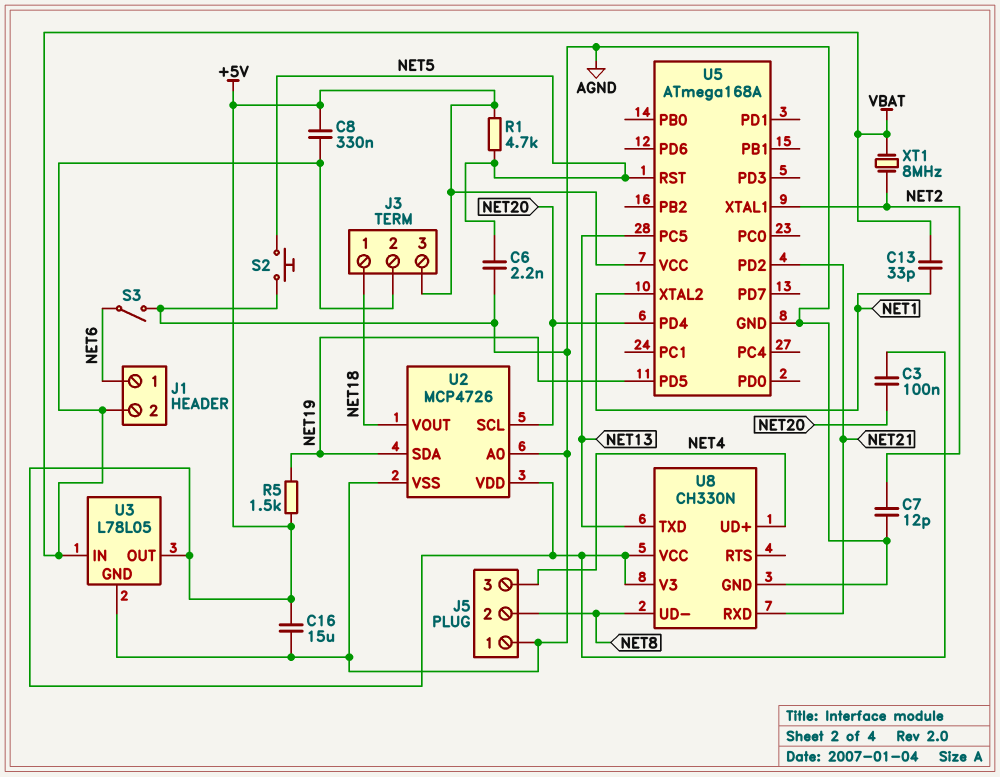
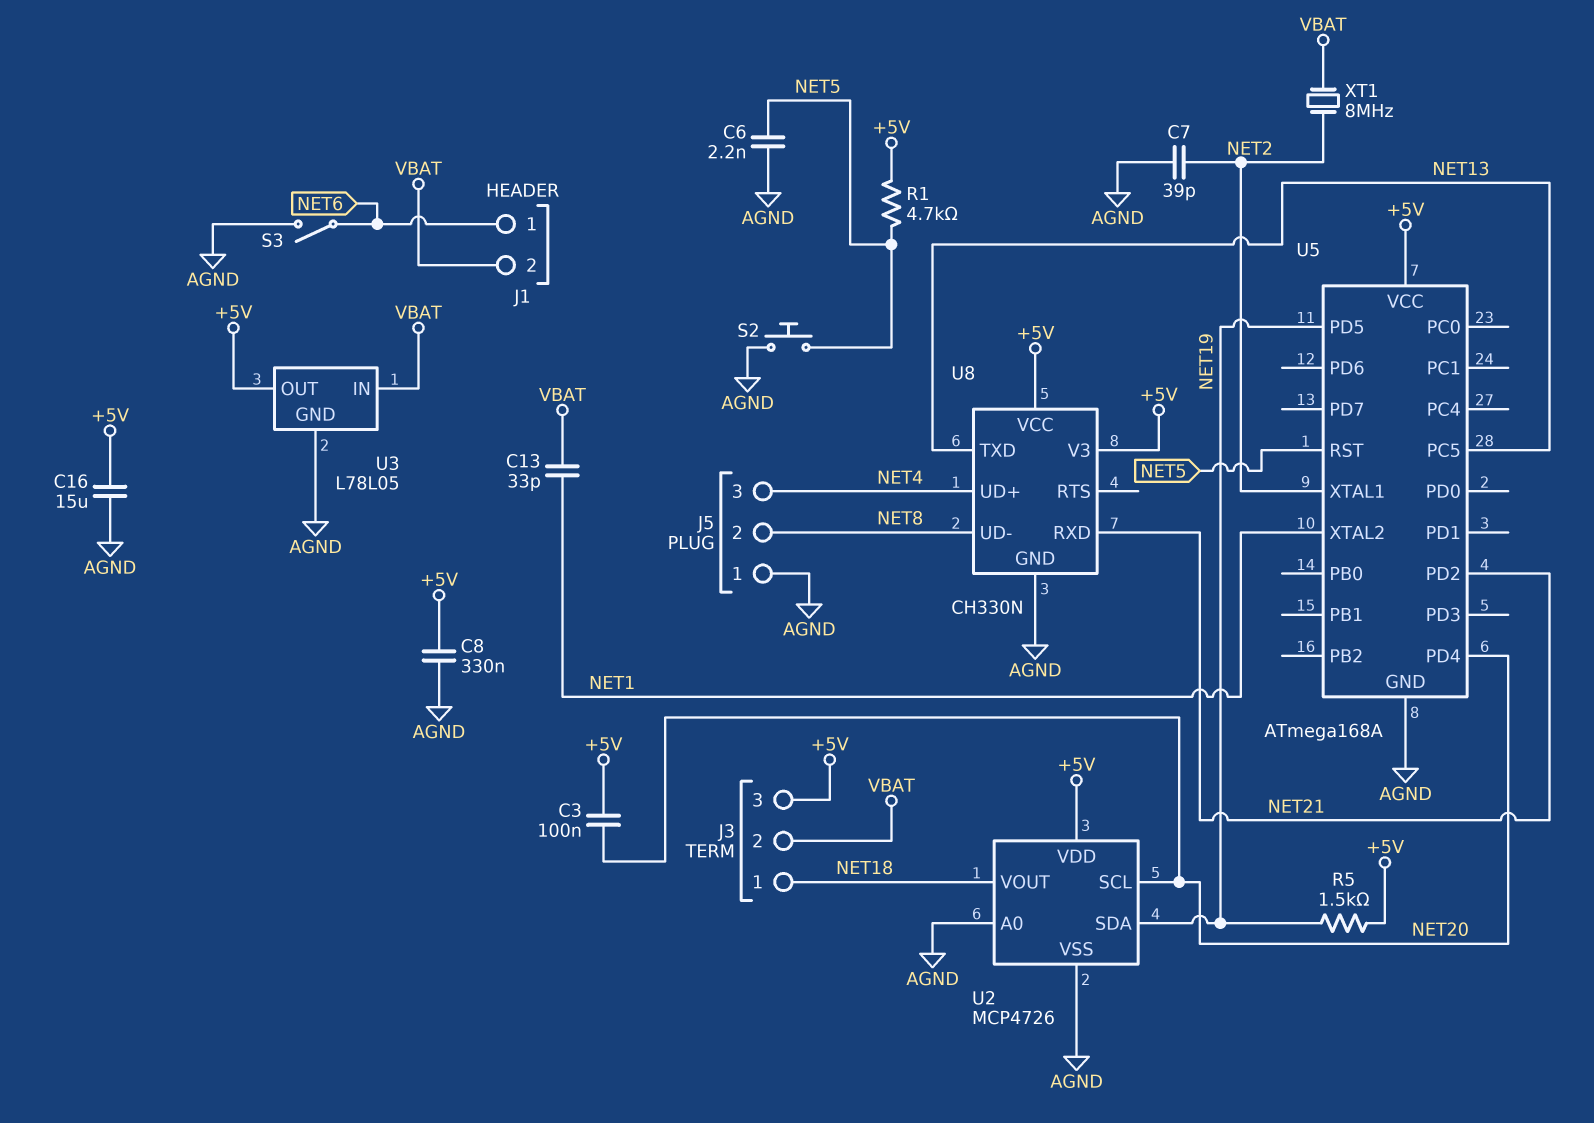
C7: 12pF (AGND, NET2) -> 39pF (AGND, NET2)
C8: 330nF (+5V, VBAT) -> 330nF (+5V, AGND)

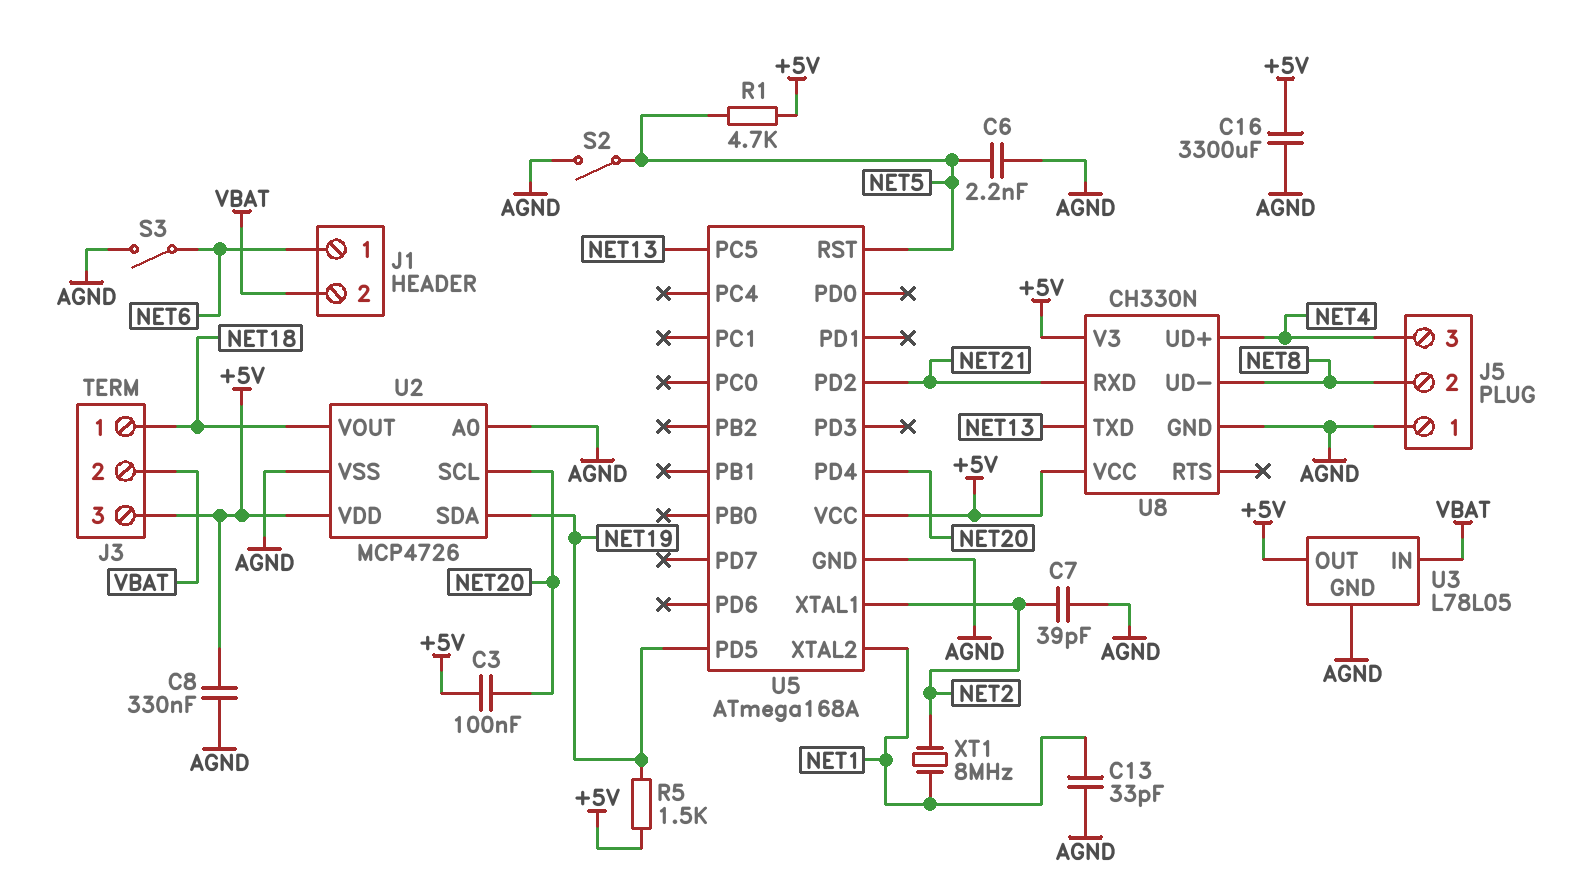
C13: 33pF (NET1, VBAT) -> 33pF (AGND, NET1)
C16: 15uF (+5V, AGND) -> 3300uF (+5V, AGND)
S2: button (AGND, NET5) -> switch (AGND, NET5)
XT1: 8MHz (NET2, VBAT) -> 8MHz (NET1, NET2)

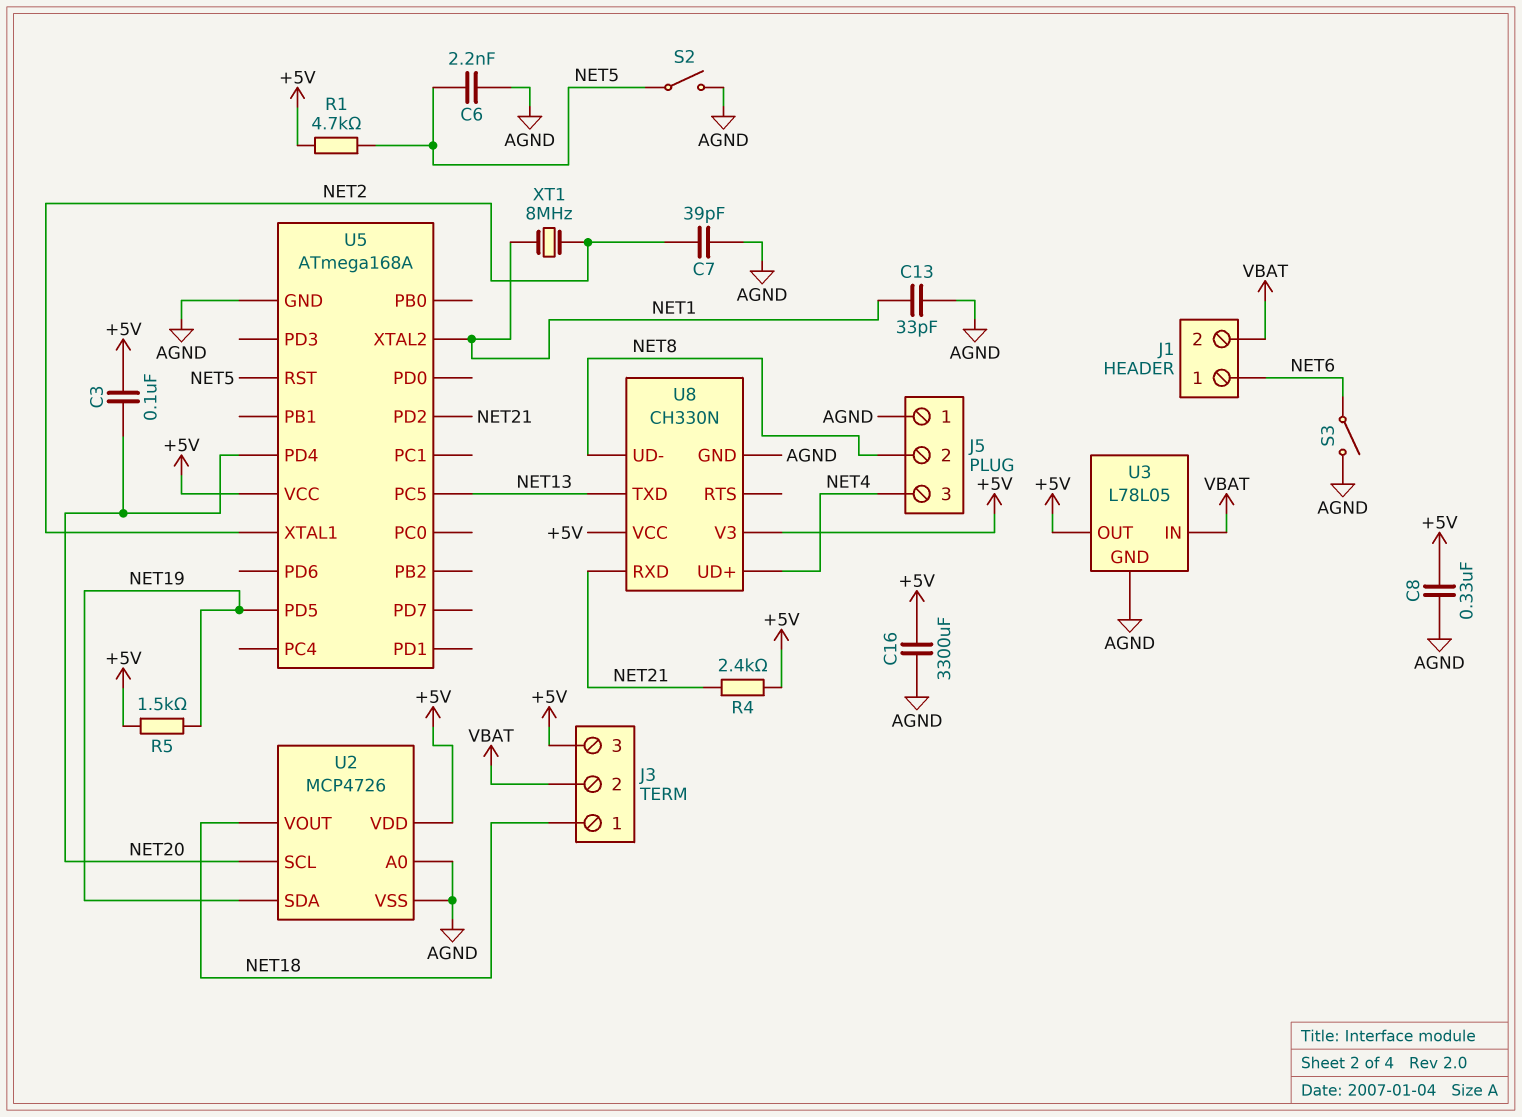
R4: none -> 2.4k (+5V, NET21)

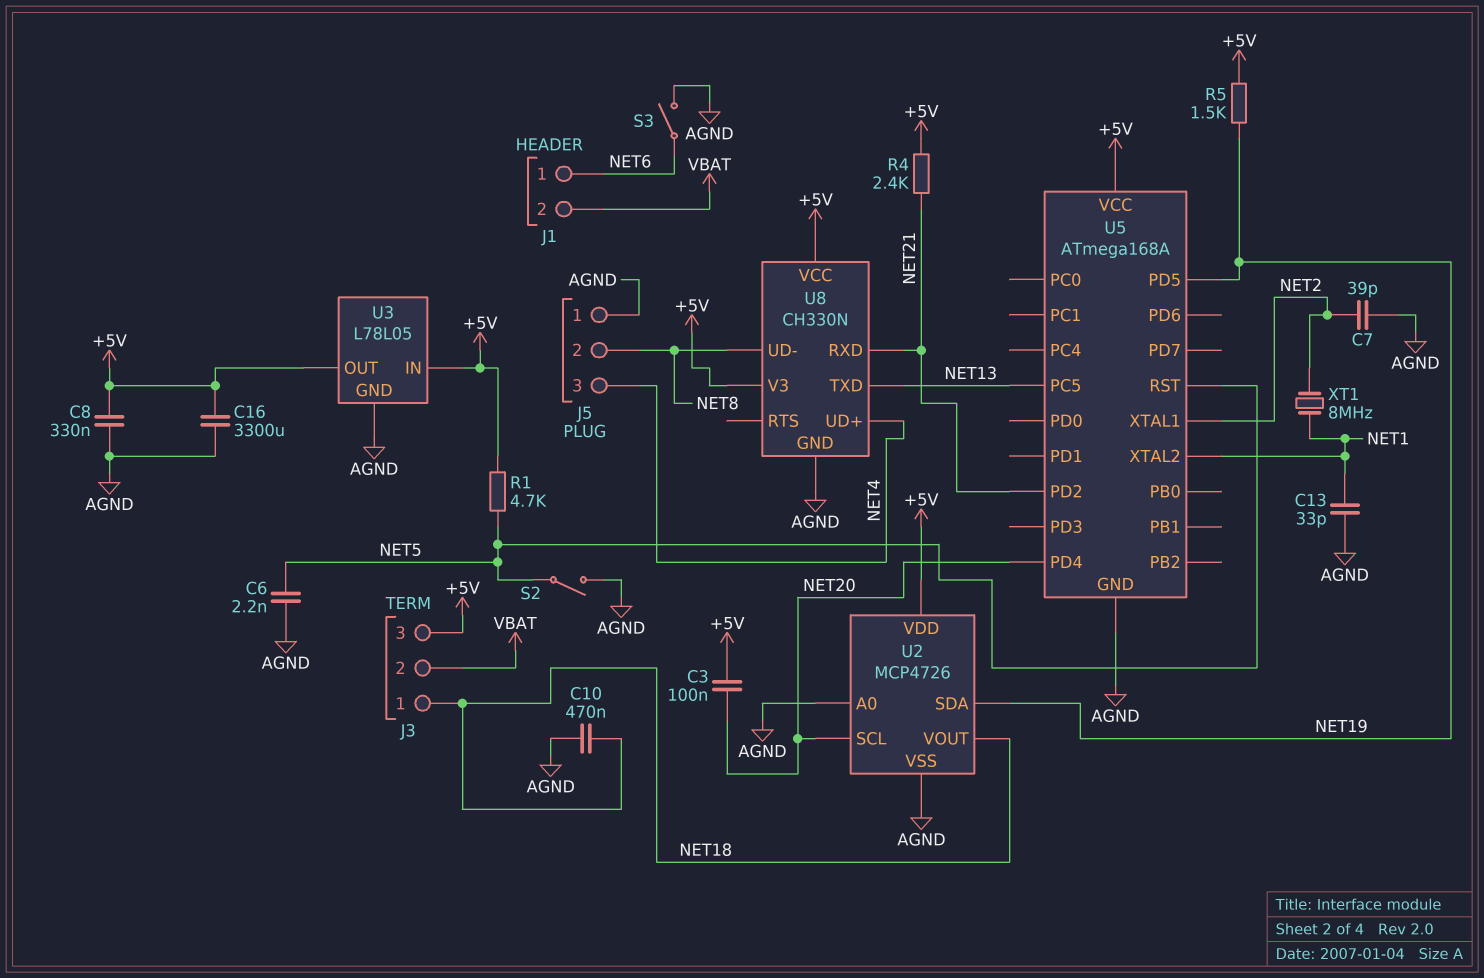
C10: none -> 470nF (AGND, NET18)
U3 pin IN: VBAT -> +5V

